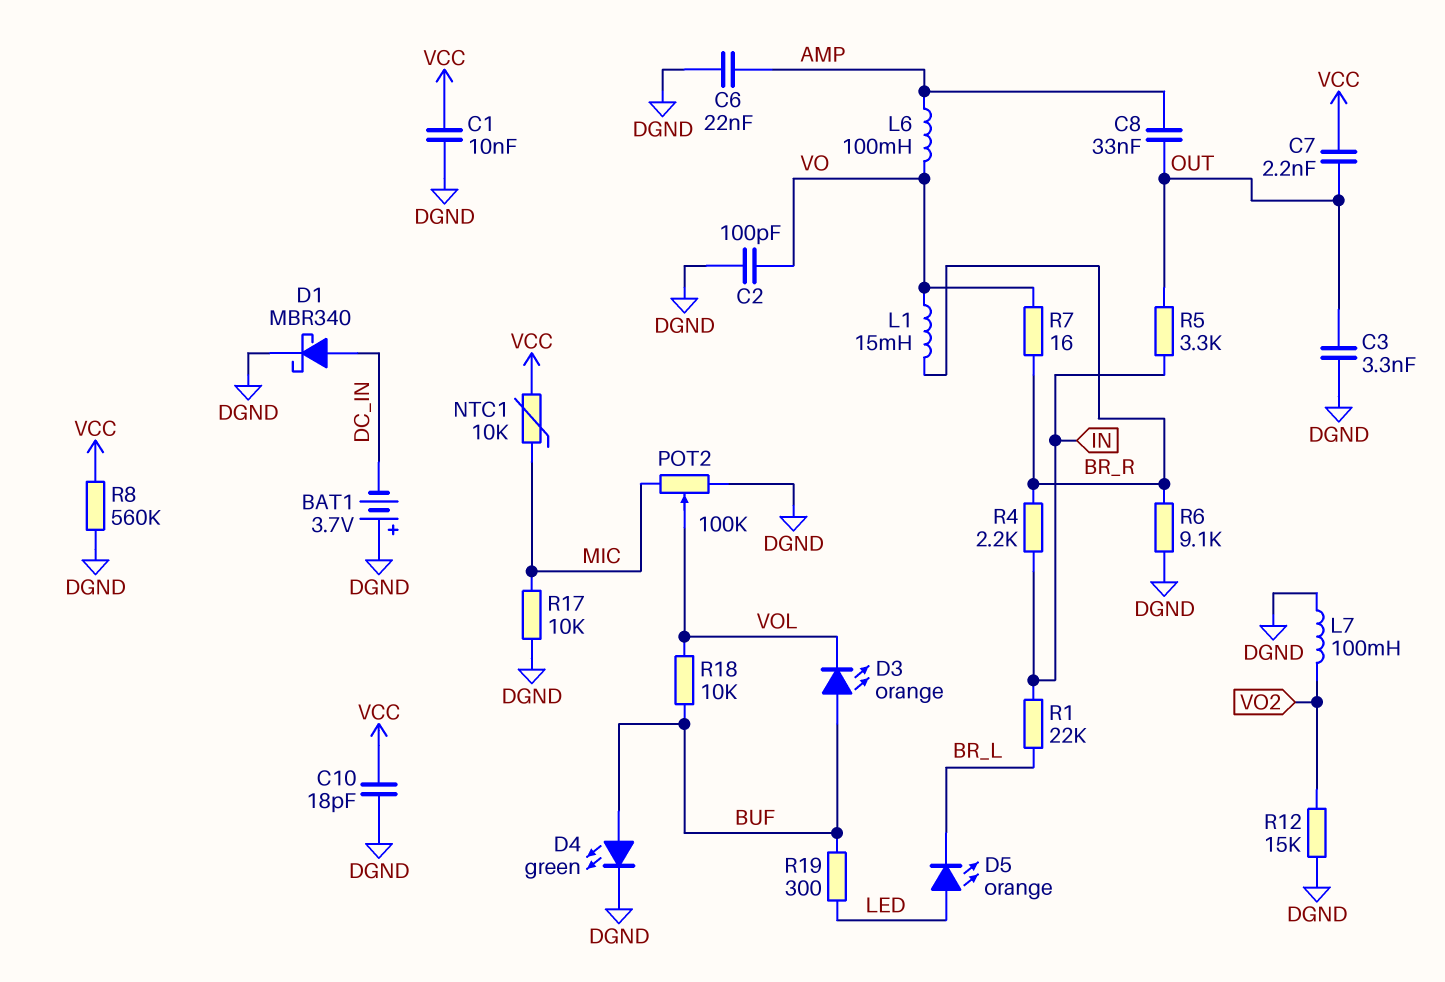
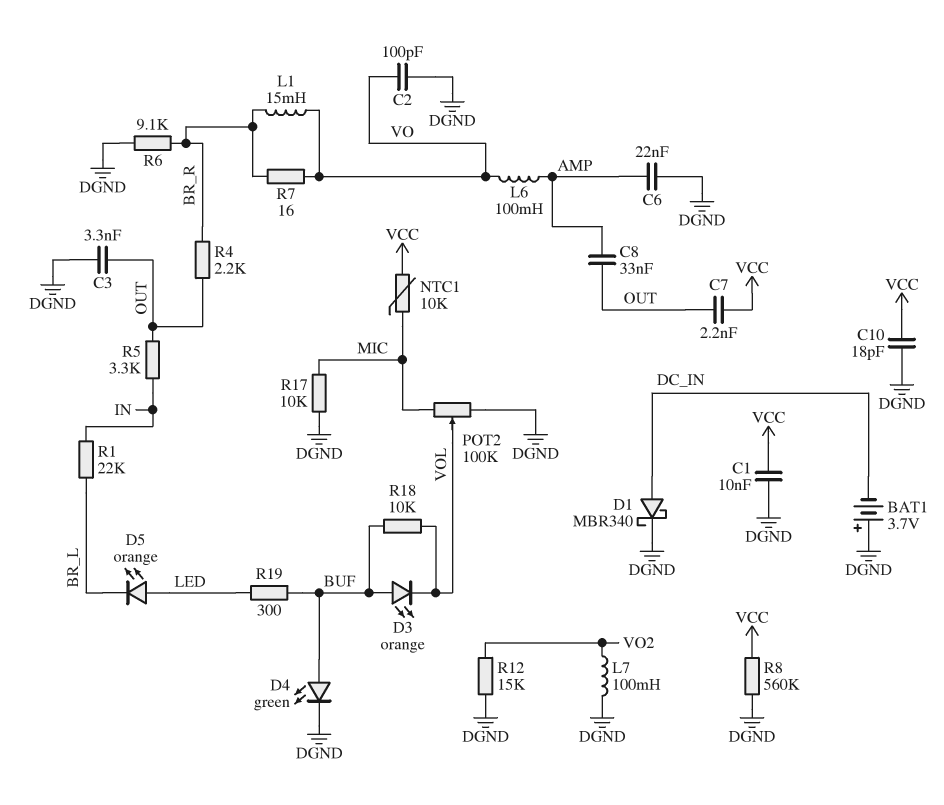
R4: 2.2k (BR_R, IN) -> 2.2k (BR_R, OUT)

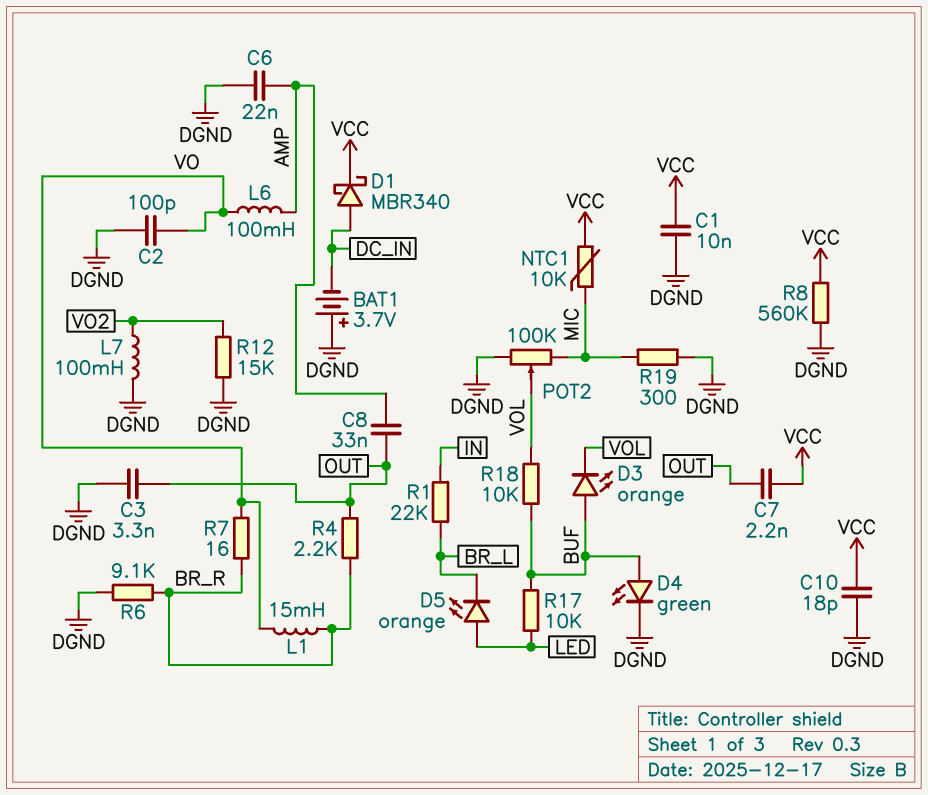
D1: schottky MBR340 (A DC_IN, K DGND) -> schottky MBR340 (A DC_IN, K VCC)
R5: 3.3k (IN, OUT) -> none
R17: 10k (DGND, MIC) -> 10k (BUF, LED)
R19: 300 (BUF, LED) -> 300 (DGND, MIC)

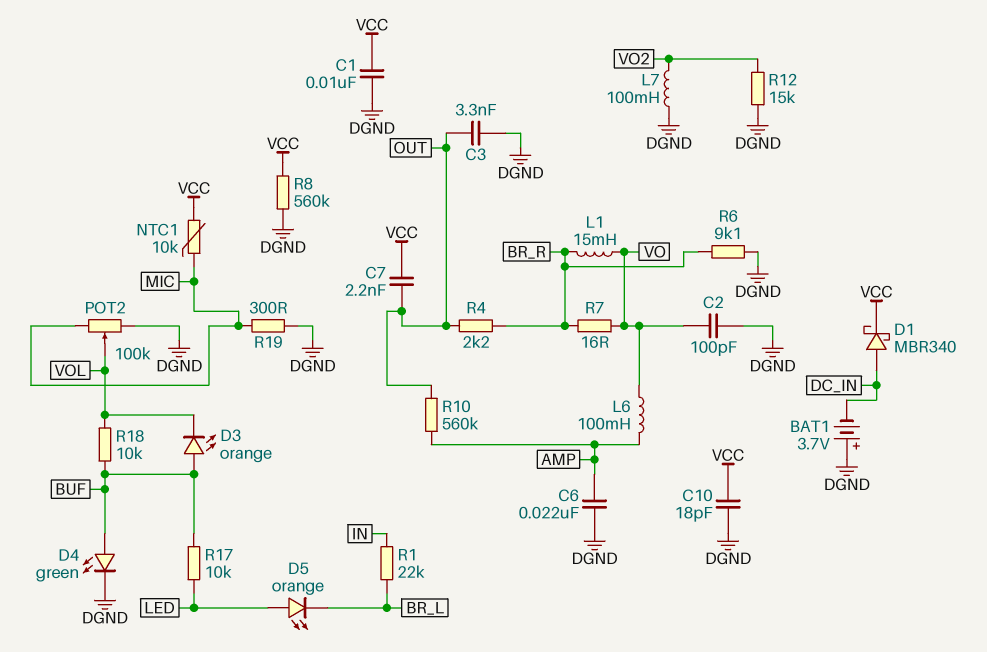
C8: 33nF (AMP, OUT) -> none
R10: none -> 560k (AMP, OUT)

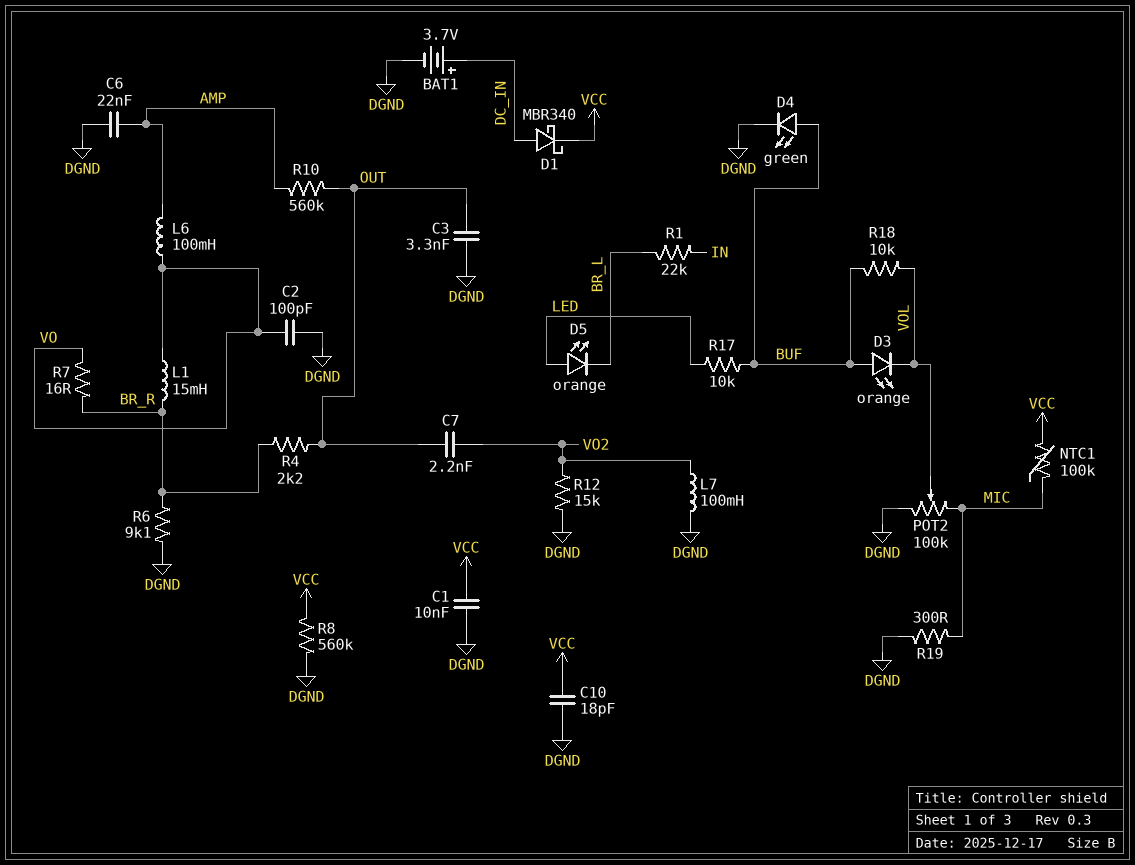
BAT1: 3.7V (plus DGND, minus DC_IN) -> 3.7V (plus DC_IN, minus DGND)
C7: 2.2nF (OUT, VCC) -> 2.2nF (OUT, VO2)
NTC1: 10k (MIC, VCC) -> 100k (MIC, VCC)

